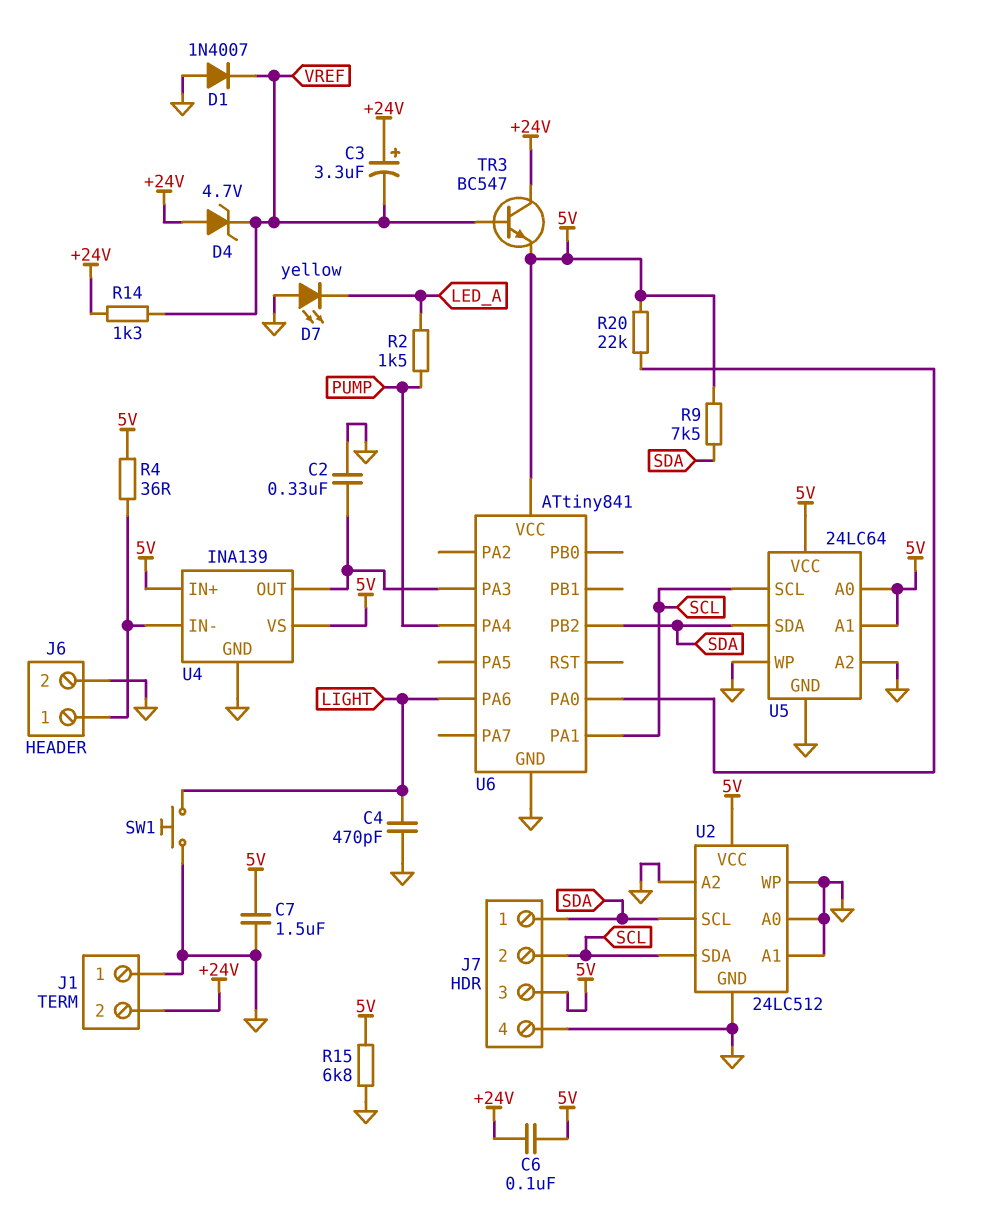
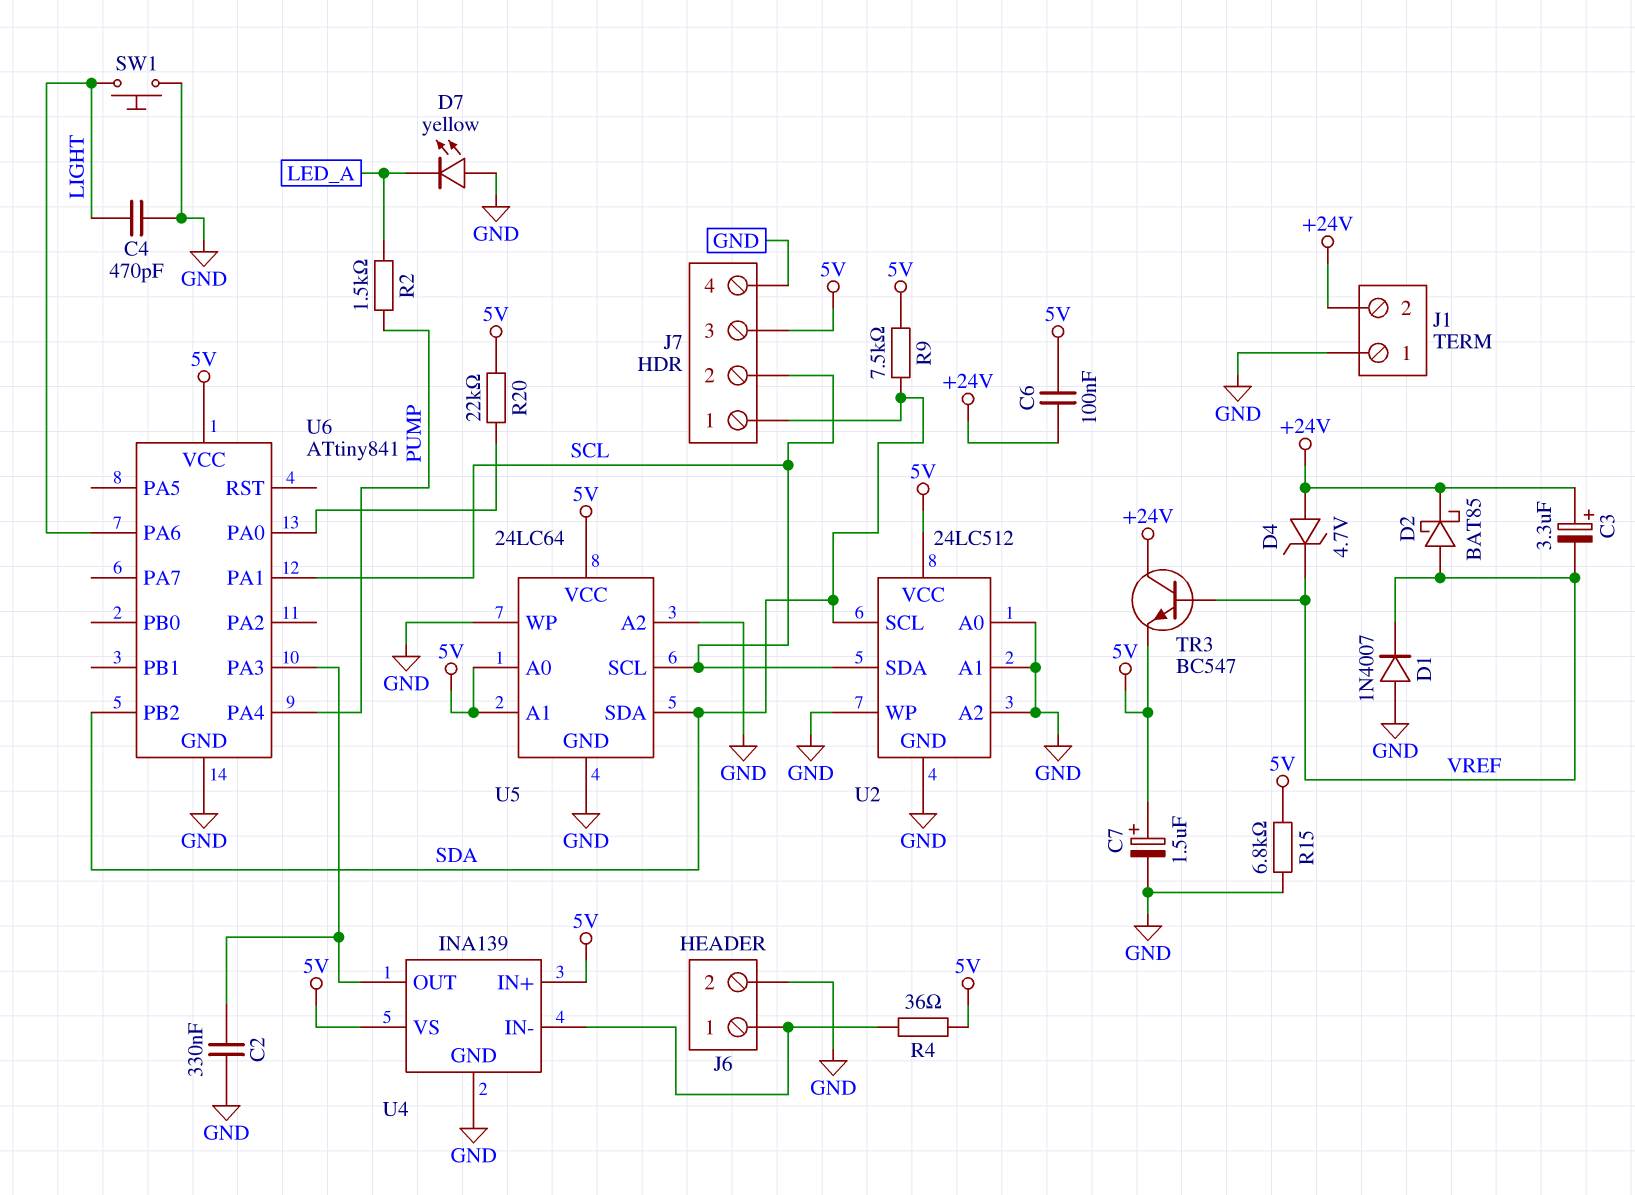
C7: 1.5uF (5V, GND) -> 1.5uF (plus 5V, minus GND)
D2: none -> schottky BAT85 (A VREF, K +24V)
R14: 1.3k (+24V, VREF) -> none

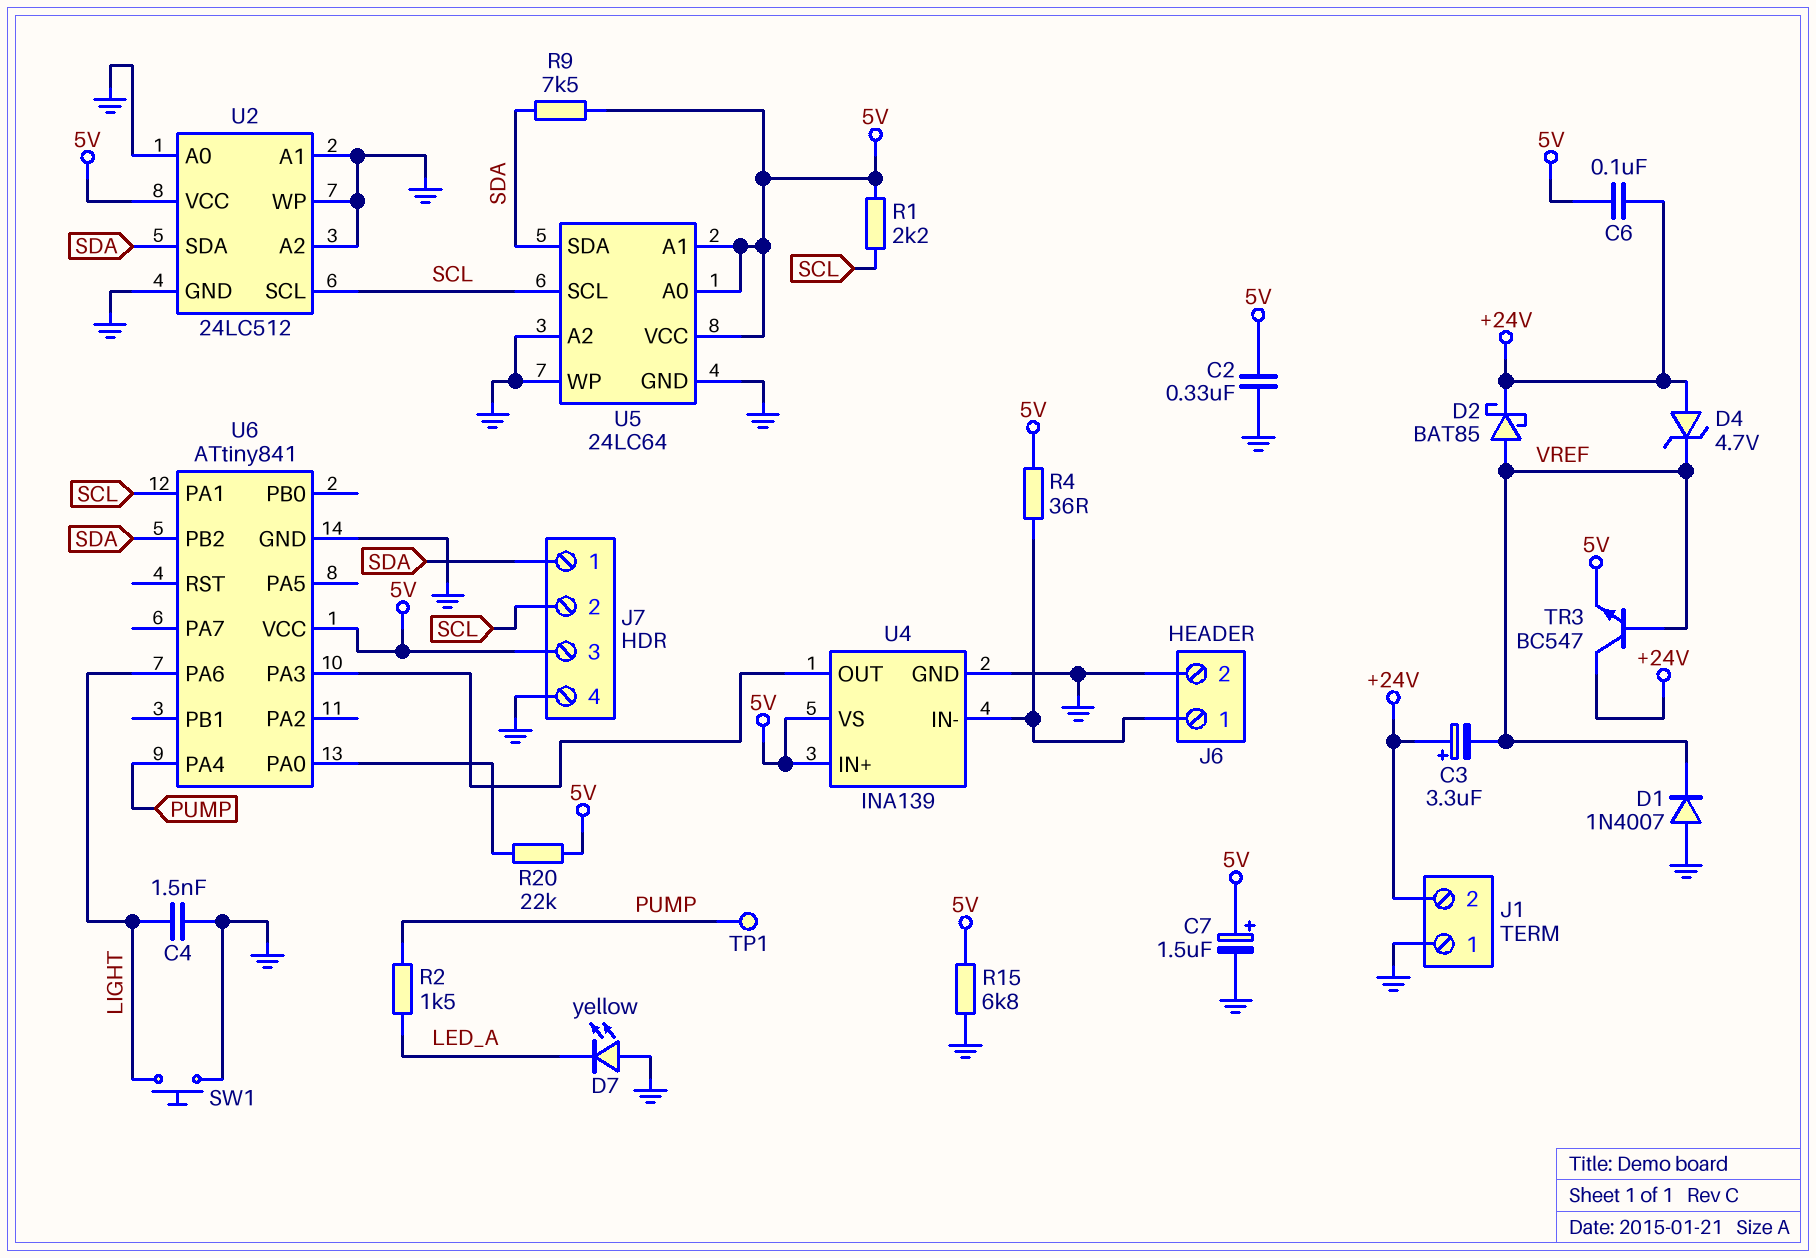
C2: 330nF (GND, U4/OUT) -> 330nF (5V, GND)
C4: 470pF (GND, LIGHT) -> 1.5nF (GND, LIGHT)
R1: none -> 2.2k (5V, SCL)
TP1: none -> test point (PUMP)
U2 pin SCL: SDA -> SCL
U2 pin SDA: SCL -> SDA

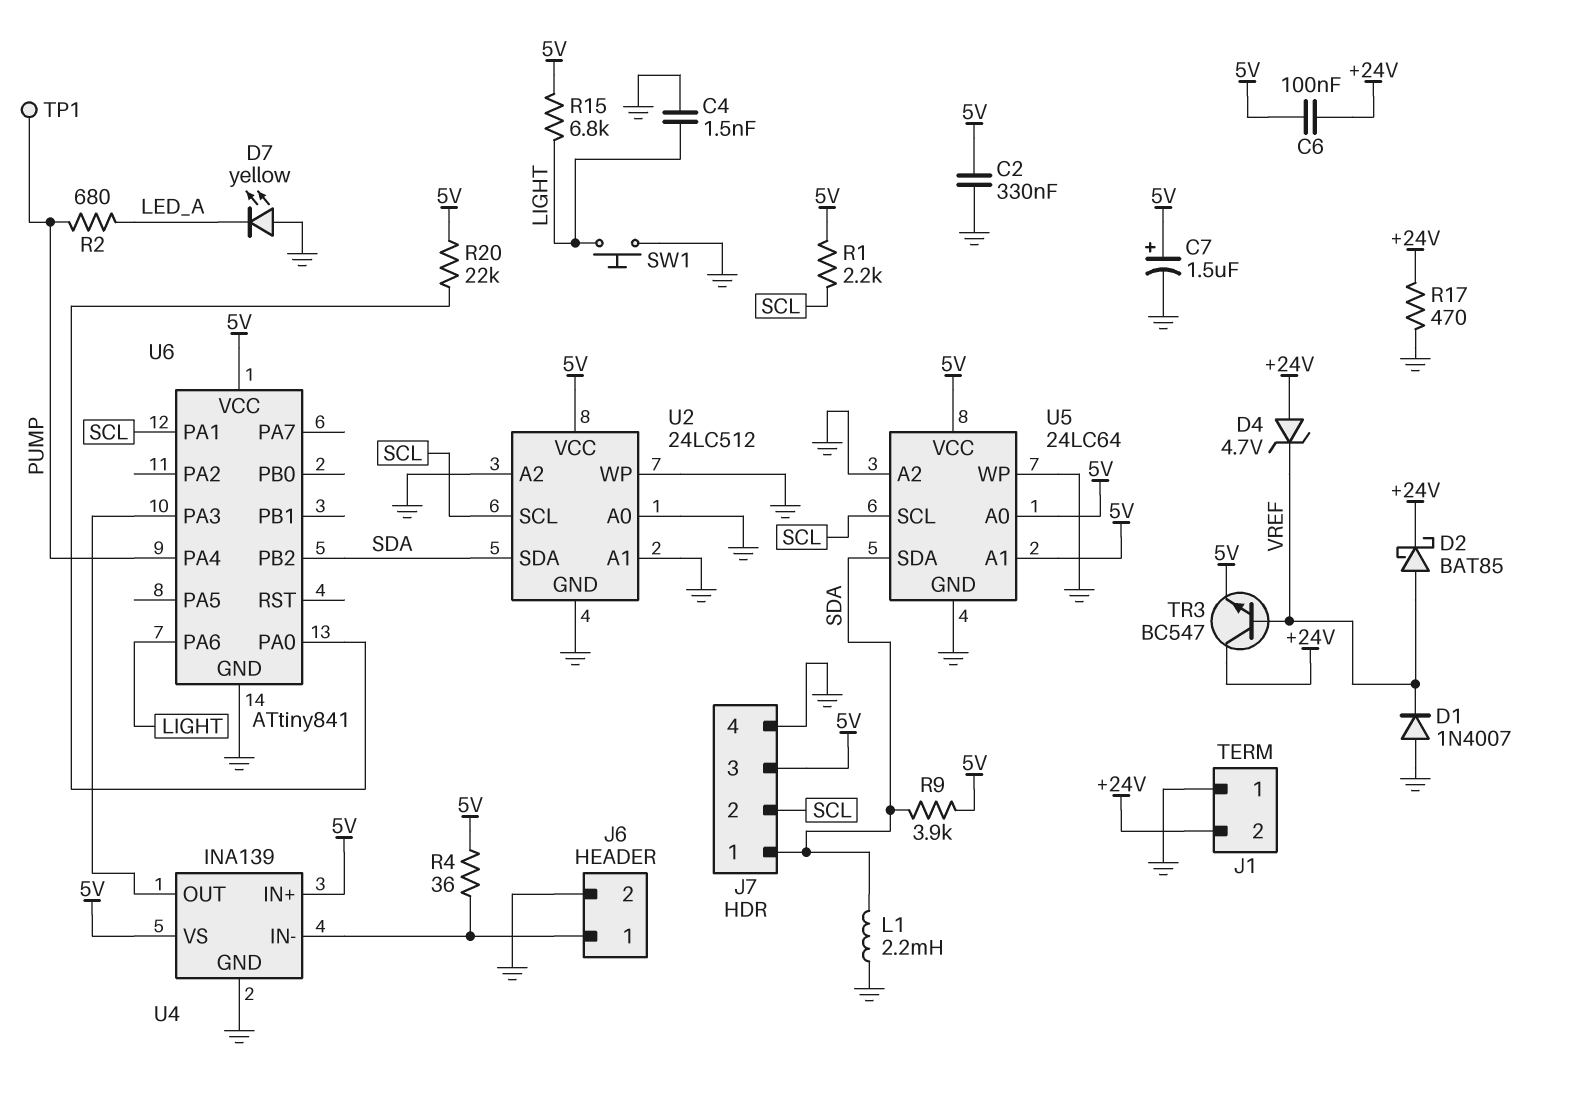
C3: 3.3uF (plus +24V, minus VREF) -> none
L1: none -> 2.2mH (GND, SDA)
R2: 1.5k (LED_A, PUMP) -> 680 (LED_A, PUMP)
R9: 7.5k (5V, SDA) -> 3.9k (5V, SDA)
R15: 6.8k (5V, GND) -> 6.8k (5V, LIGHT)
R17: none -> 470 (+24V, GND)

